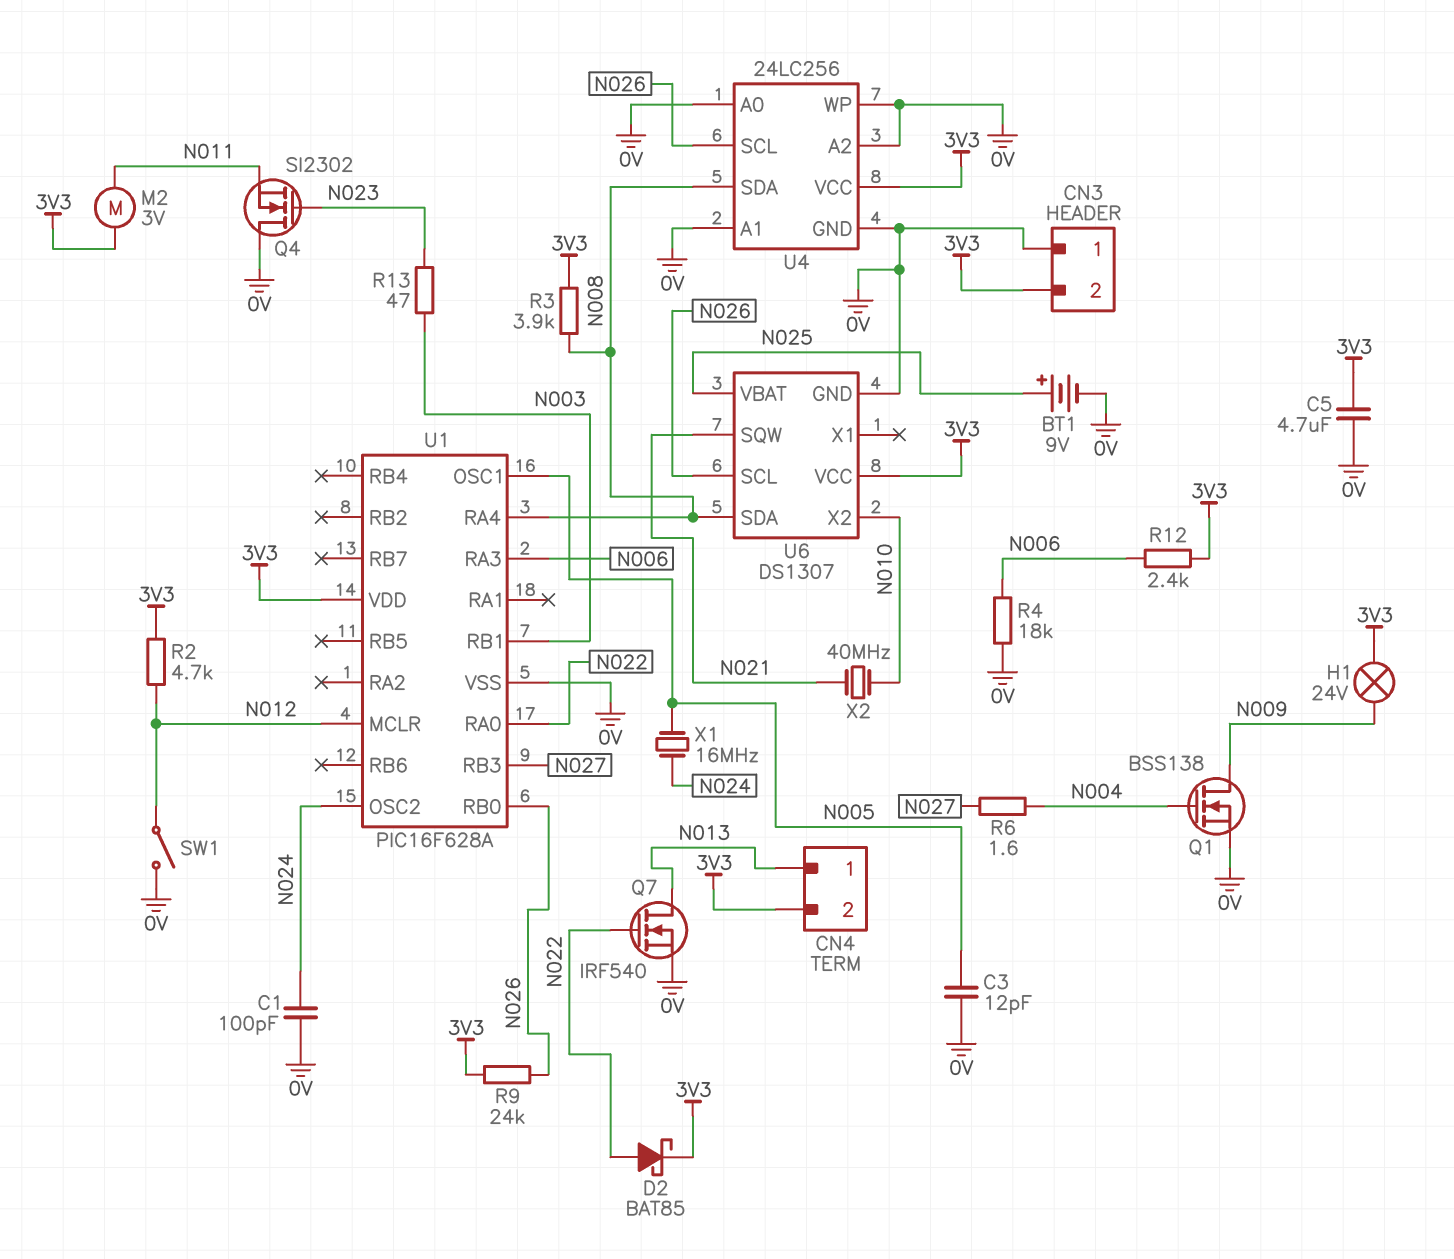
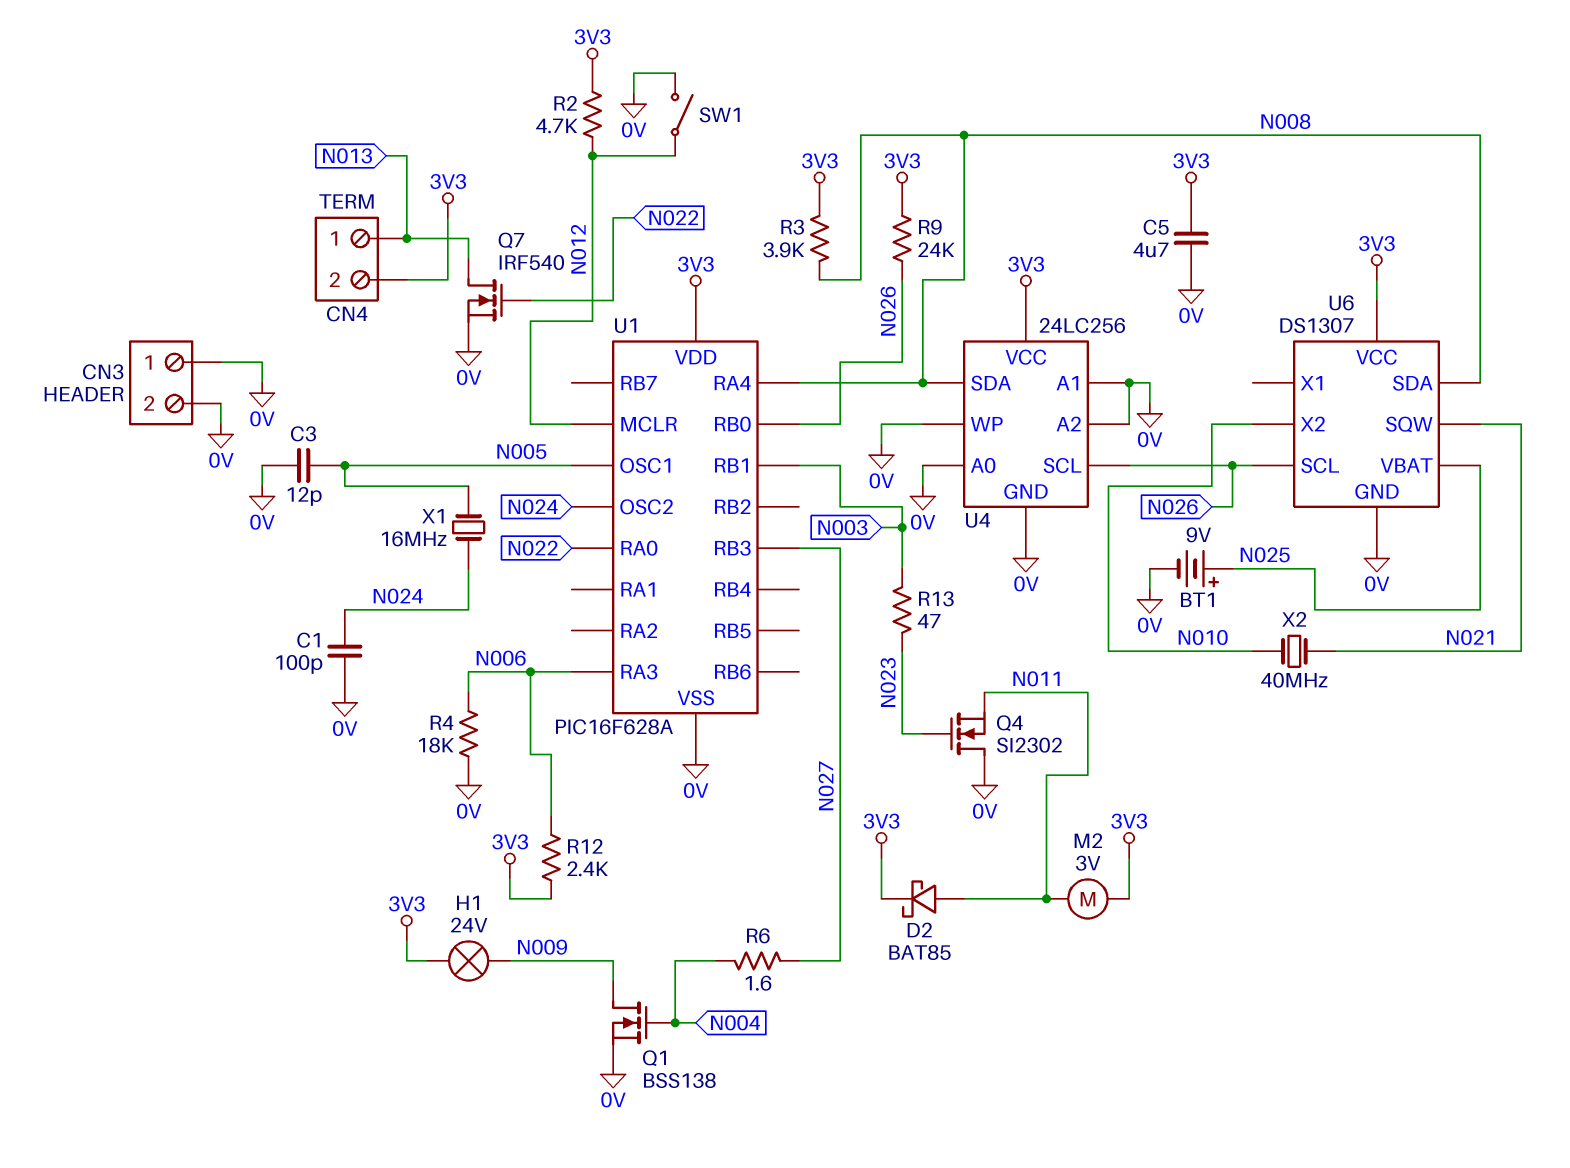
CN3 pin 2: 3V3 -> 0V
D2: schottky BAT85 (A N022, K 3V3) -> schottky BAT85 (A N011, K 3V3)

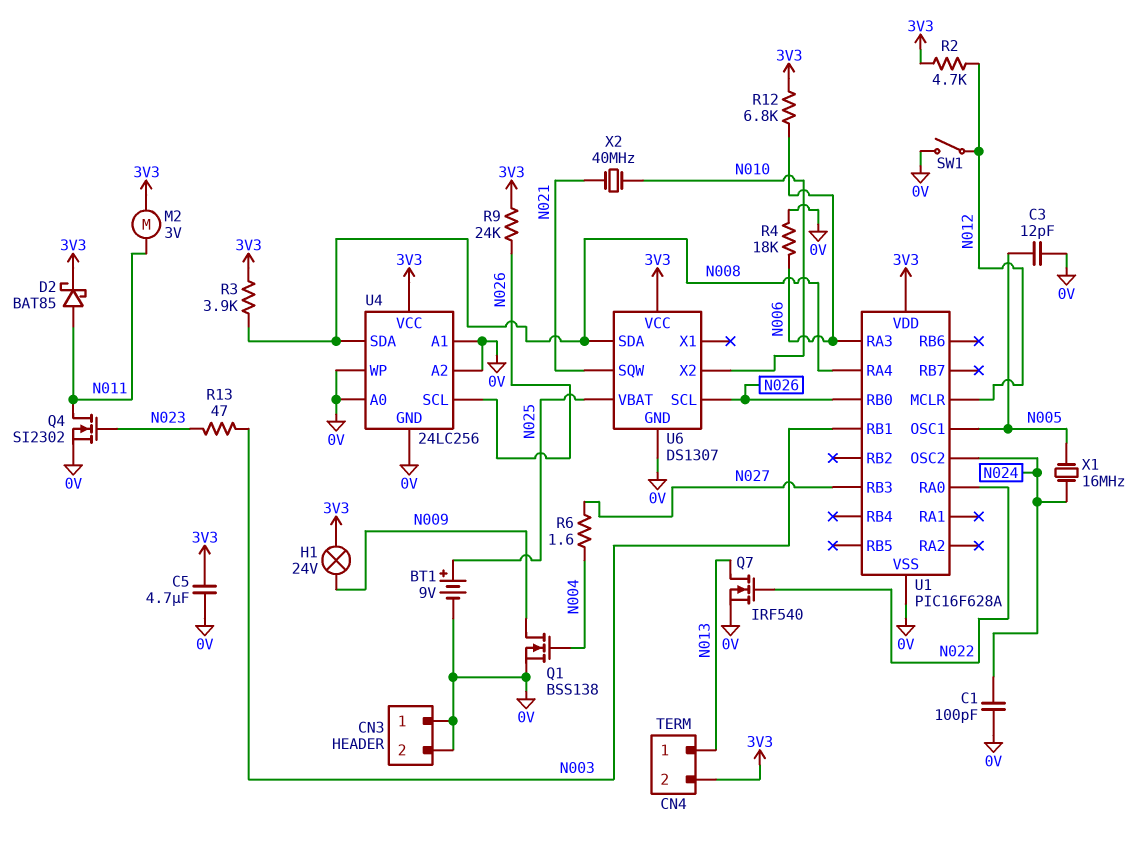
Q4: NMOS SI2302 (G N023, D 0V, S N011) -> NMOS SI2302 (G N023, D N011, S 0V)
R12: 2.4k (3V3, N006) -> 6.8k (3V3, N006)

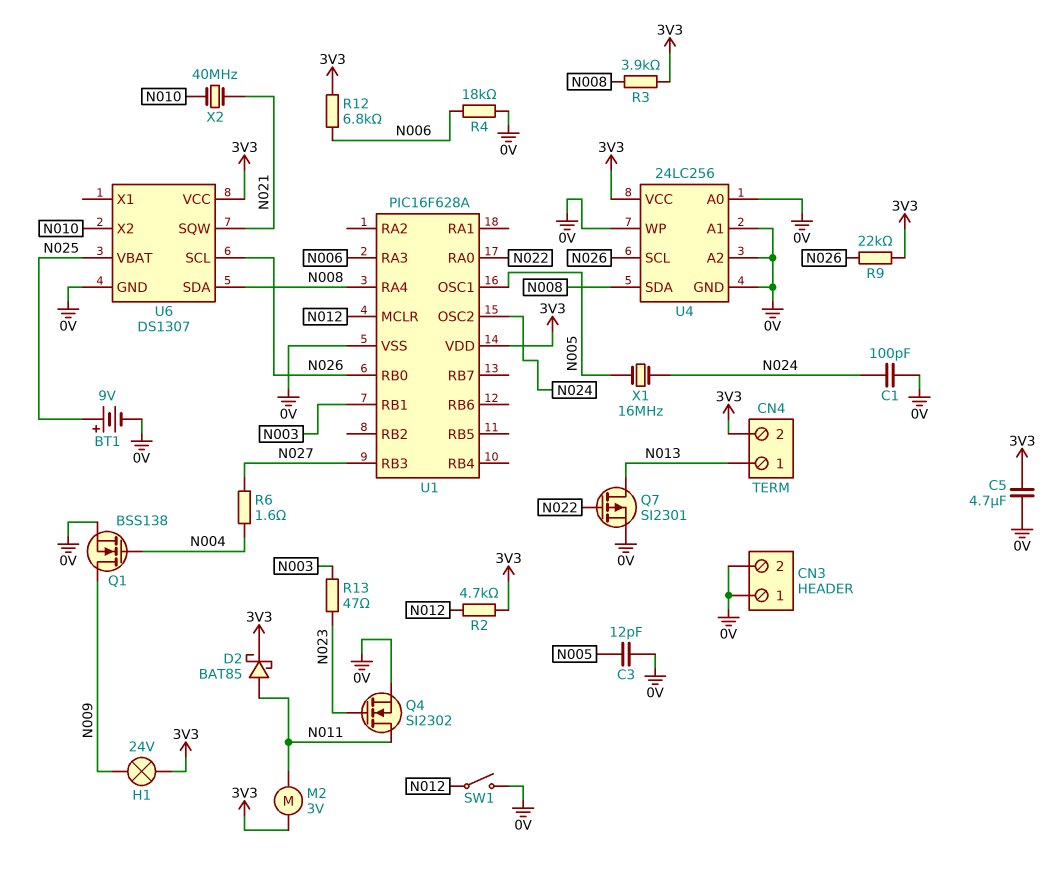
Q7: NMOS IRF540 (G N022, D N013, S 0V) -> PMOS SI2301 (G N022, D N013, S 0V)
R9: 24k (3V3, N026) -> 22k (3V3, N026)

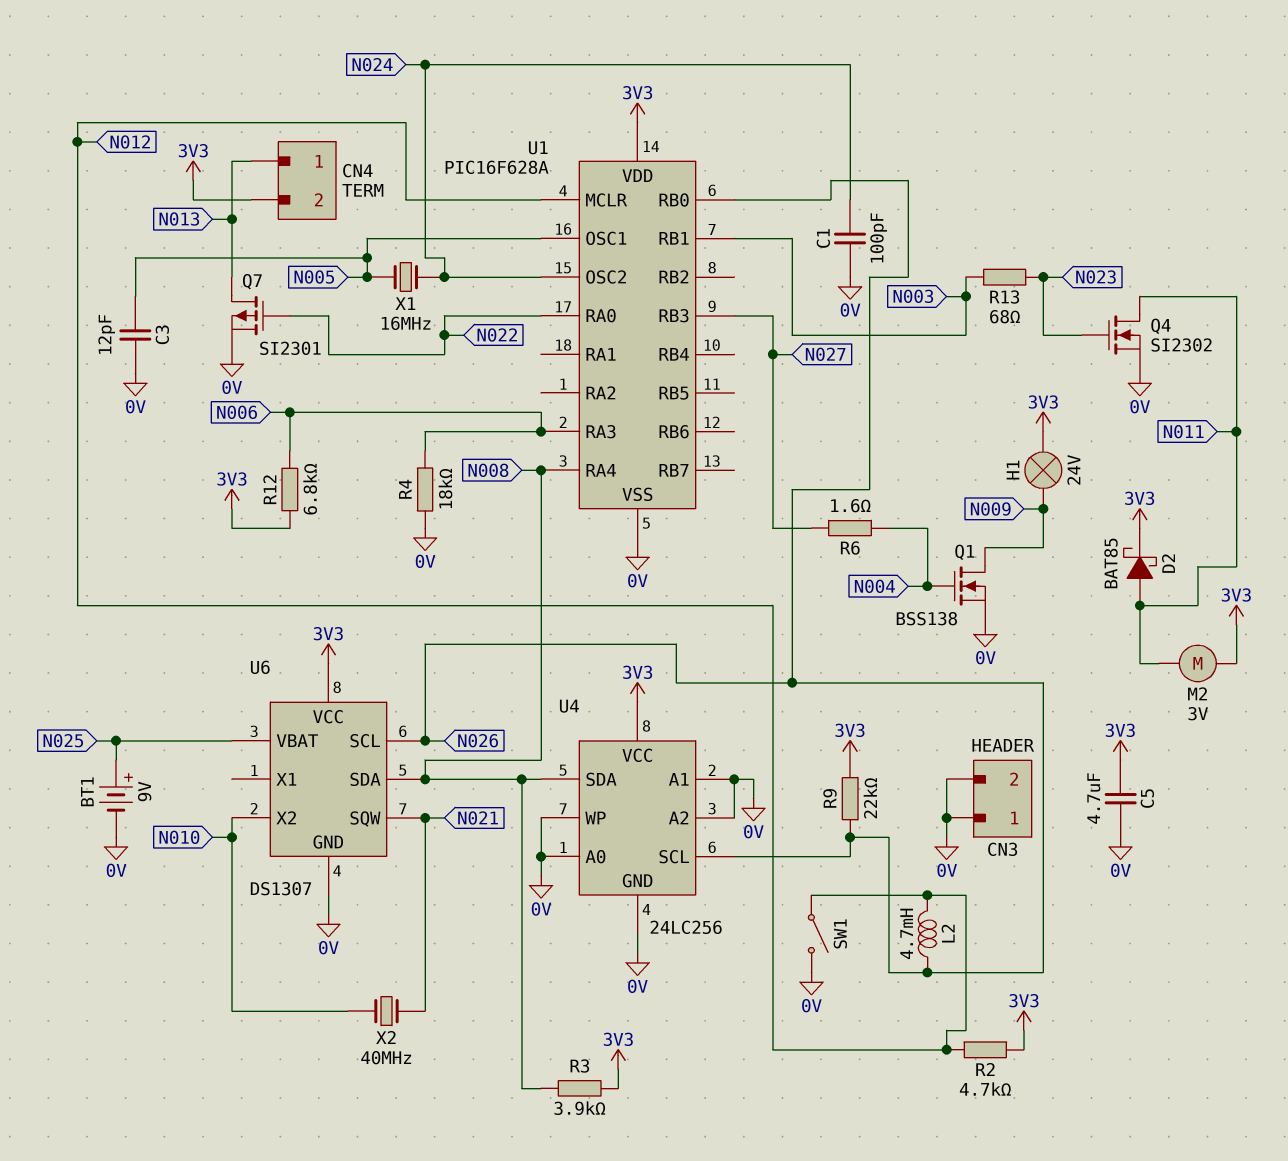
L2: none -> 4.7mH (N012, N026)
R13: 47 (N003, N023) -> 68 (N003, N023)

